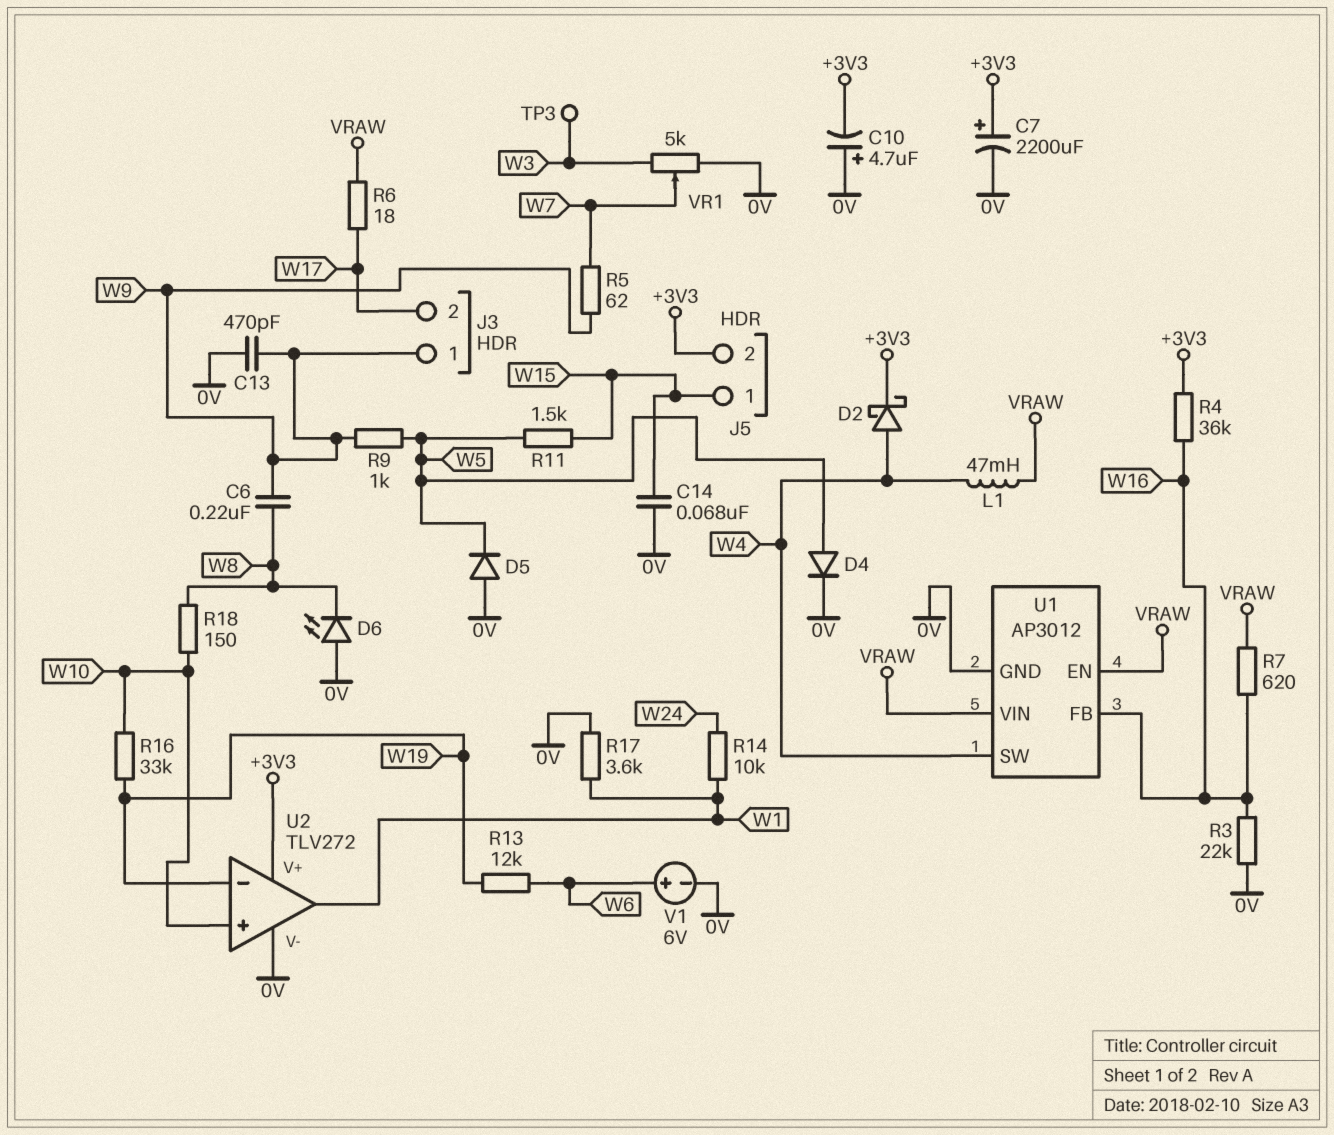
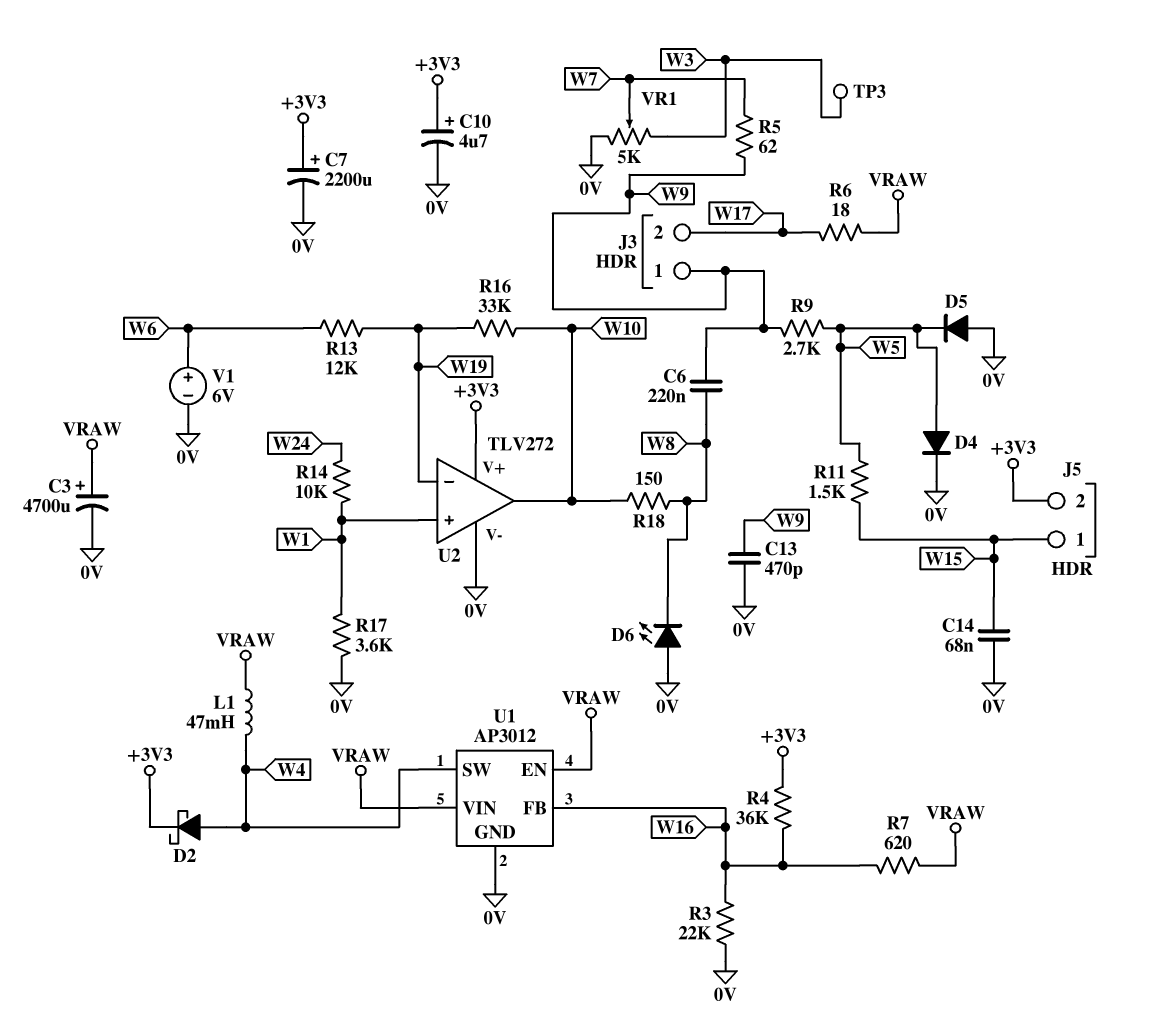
C3: none -> 4700uF (plus VRAW, minus 0V)
C10: 4.7uF (plus 0V, minus +3V3) -> 4.7uF (plus +3V3, minus 0V)
R9: 1k (W5, W9) -> 2.7k (W5, W9)
U2 pin in+: W10 -> W1
U2 pin out: W1 -> W10

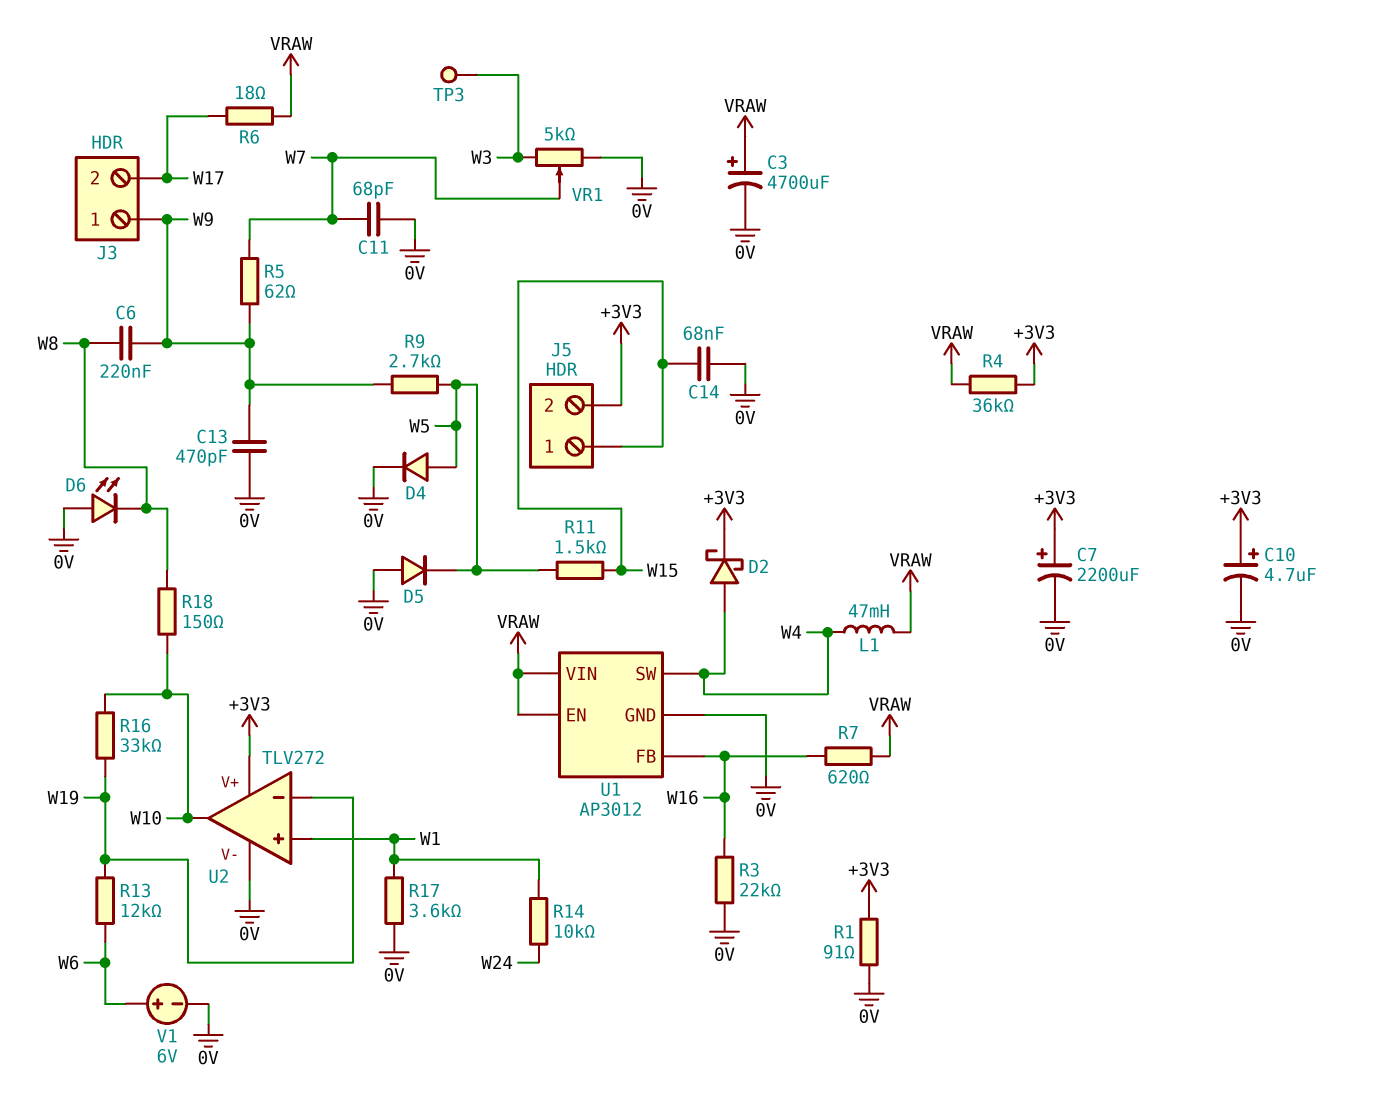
C11: none -> 68pF (0V, W7)
R1: none -> 91 (+3V3, 0V)
R4: 36k (+3V3, W16) -> 36k (+3V3, VRAW)

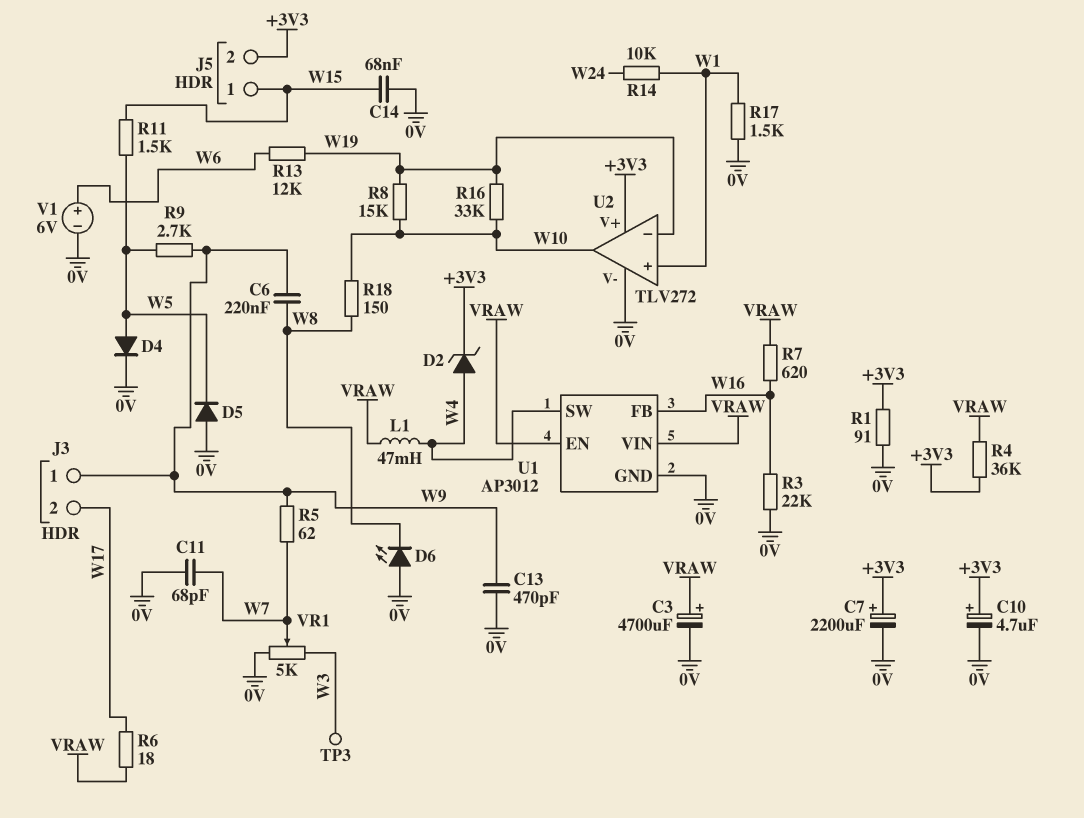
D2: schottky (A W4, K +3V3) -> zener (A W4, K +3V3)
R8: none -> 15k (W10, W19)
R17: 3.6k (0V, W1) -> 1.5k (0V, W1)

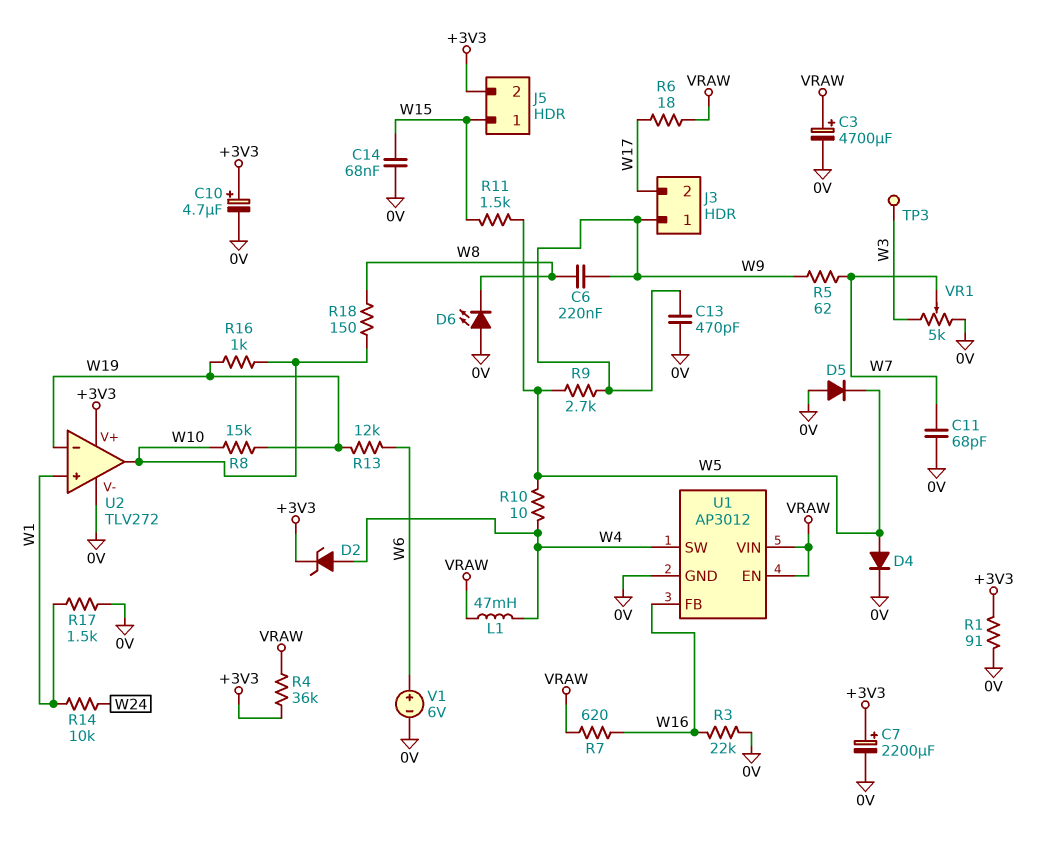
R10: none -> 10 (W4, W5)
R16: 33k (W10, W19) -> 1k (W10, W19)

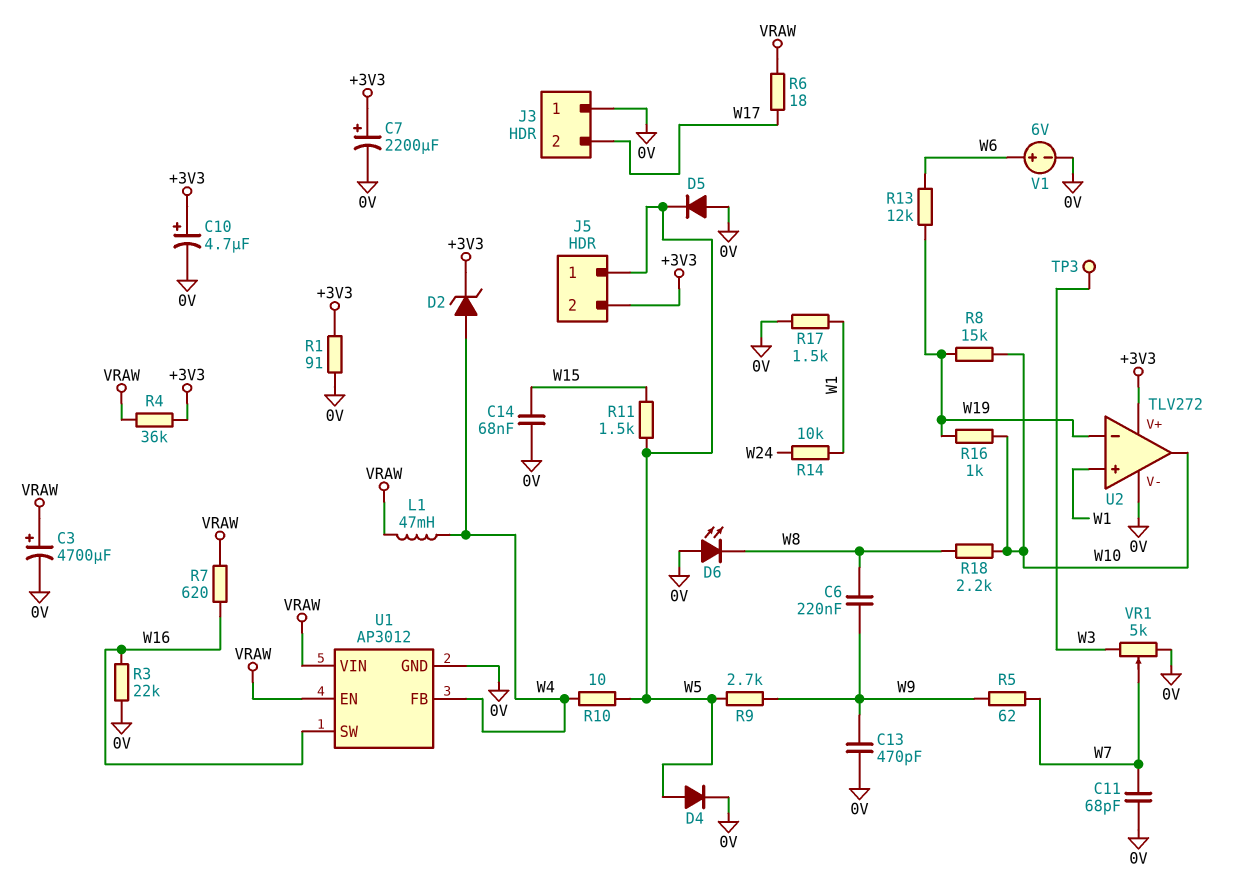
J3 pin 1: W9 -> 0V
J5 pin 1: W15 -> W5
R18: 150 (W8, W10) -> 2.2k (W8, W10)
U1 pin FB: W16 -> W4
U1 pin SW: W4 -> W16

